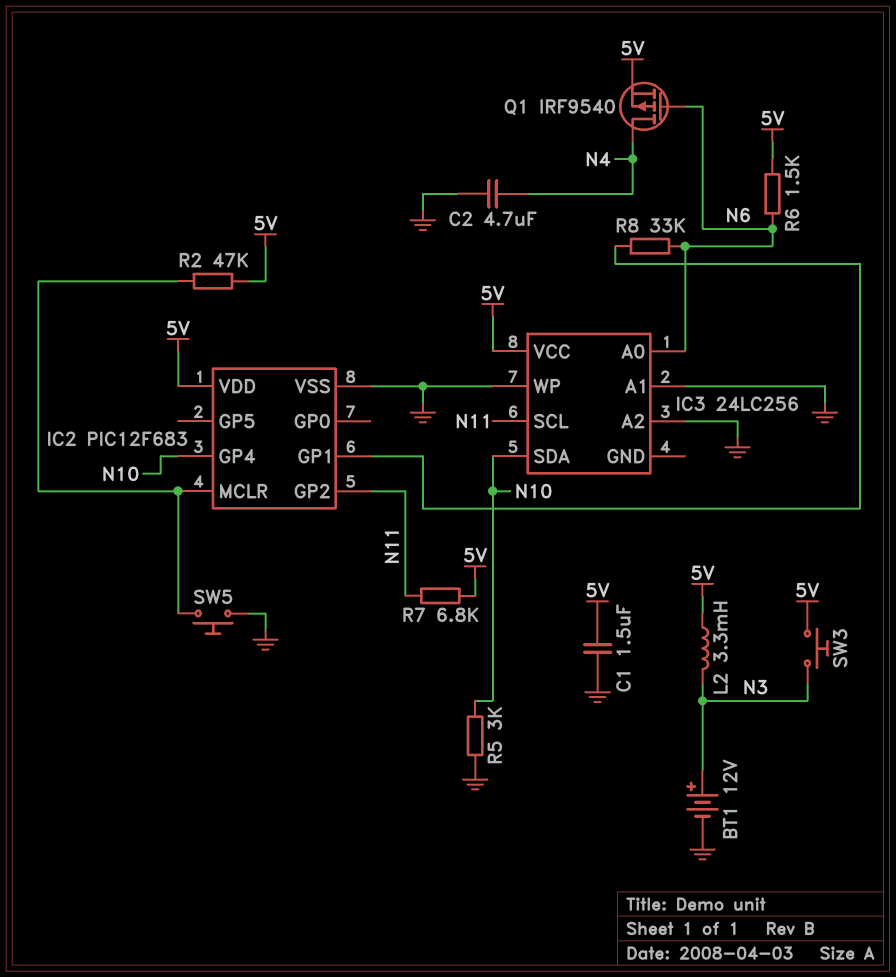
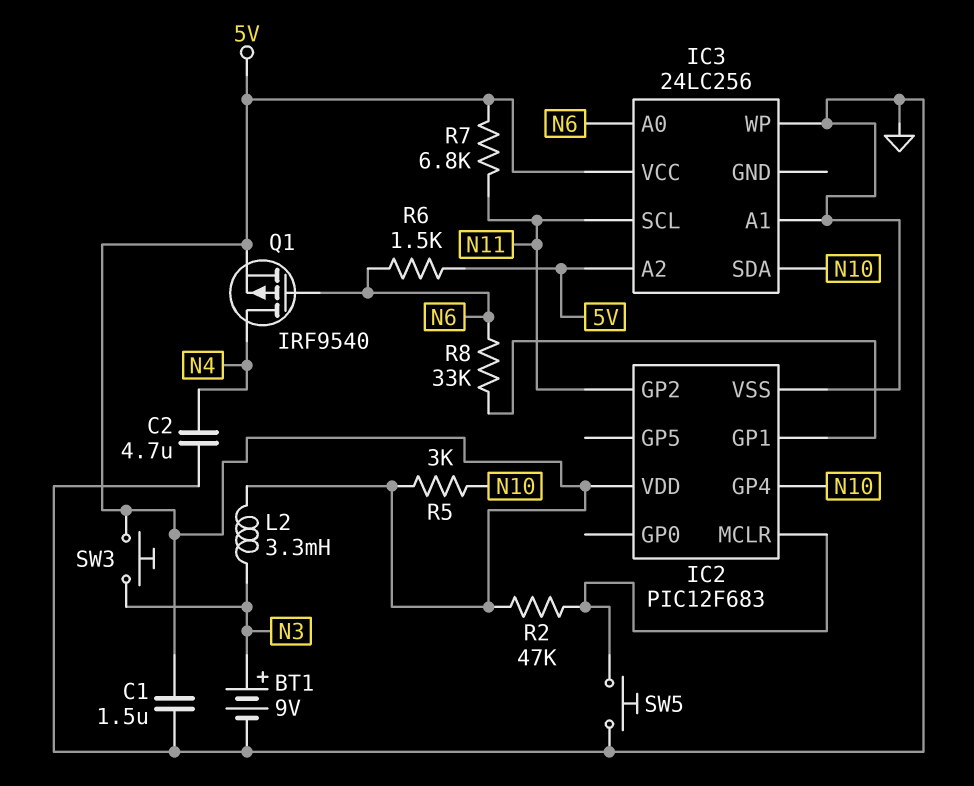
BT1: 12V (plus N3, minus GND) -> 9V (plus N3, minus GND)
IC3 pin A2: GND -> 5V
R5: 3k (GND, N10) -> 3k (5V, N10)

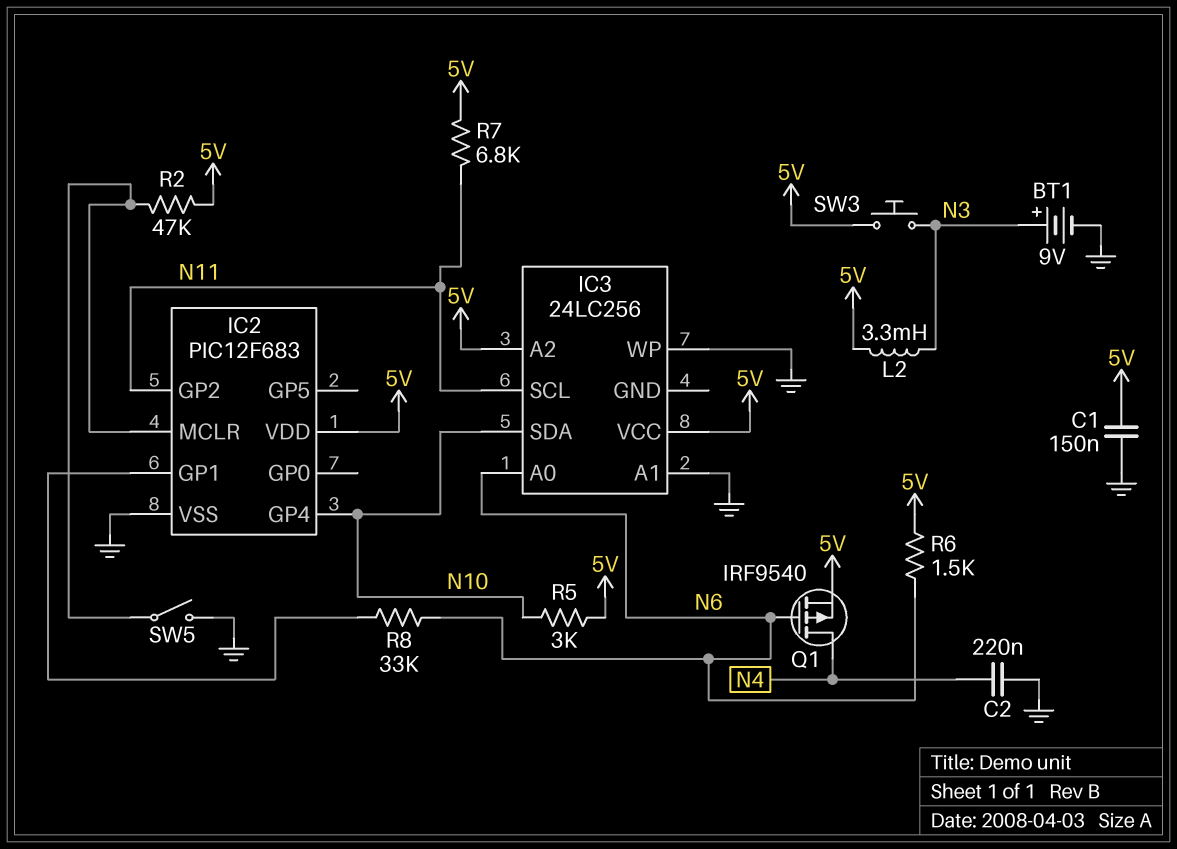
C1: 1.5uF (5V, GND) -> 150nF (5V, GND)
C2: 4.7uF (GND, N4) -> 220nF (GND, N4)
SW5: button (GND, IC2/MCLR) -> switch (GND, IC2/MCLR)

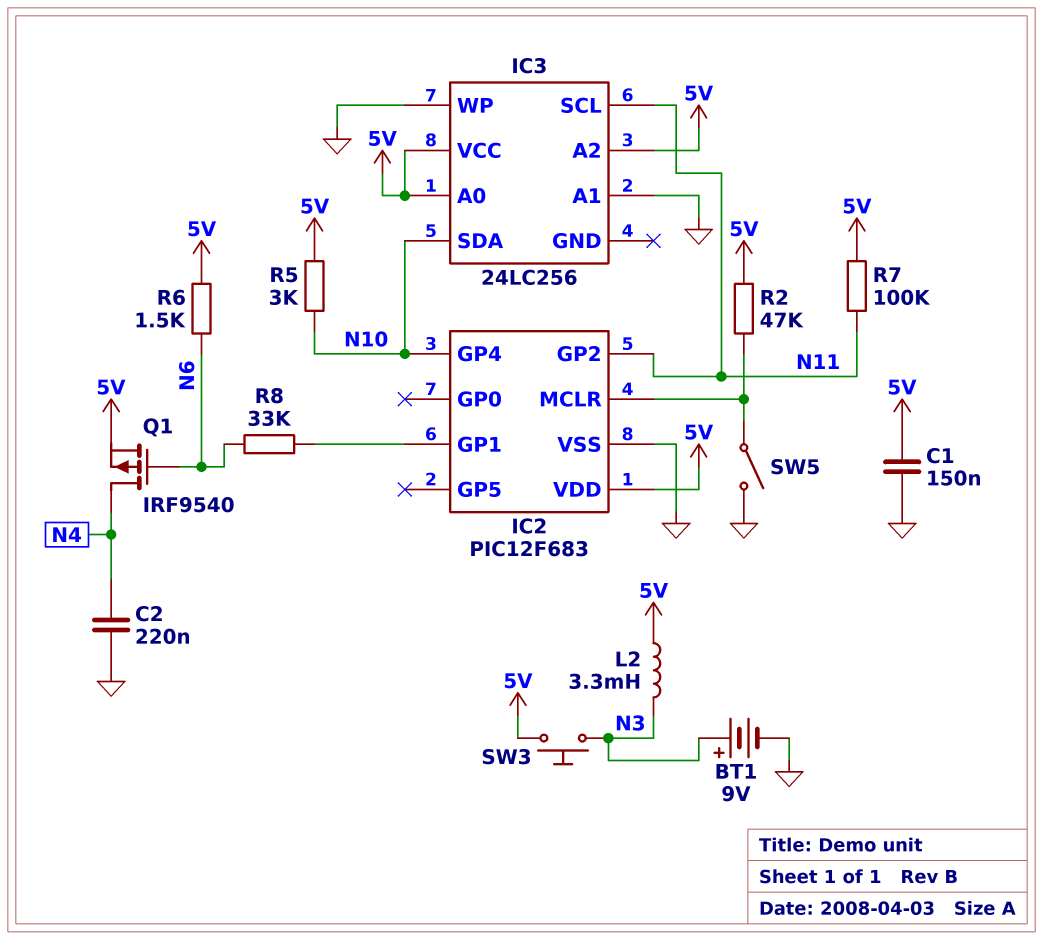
IC3 pin A0: N6 -> 5V
R7: 6.8k (5V, N11) -> 100k (5V, N11)

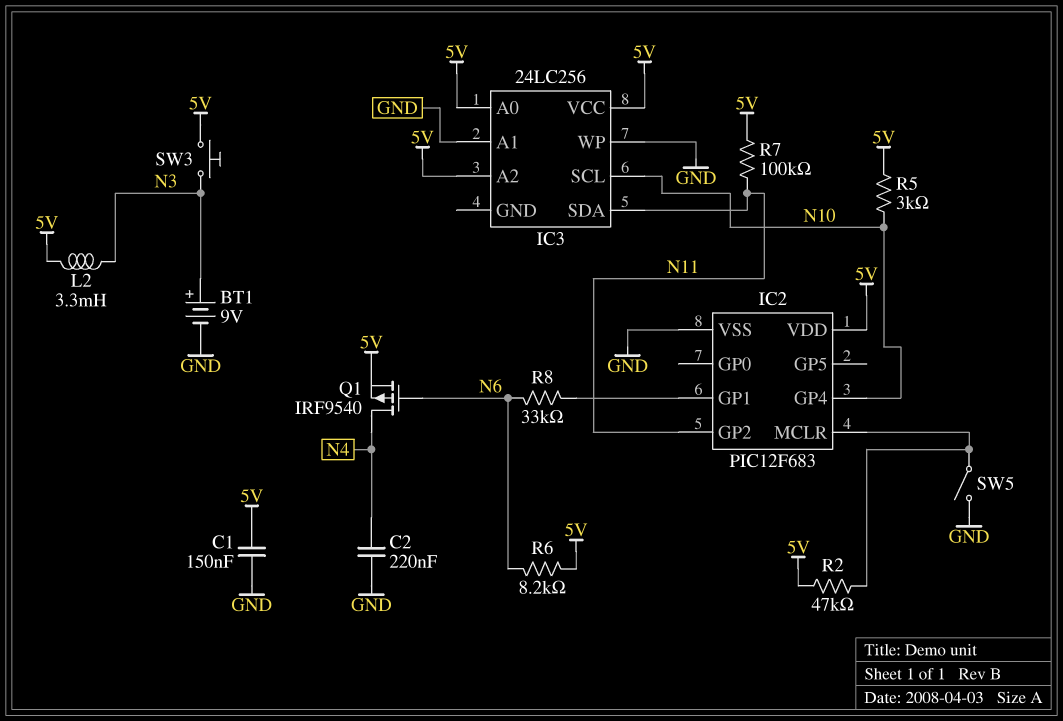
IC3 pin SCL: N11 -> N10
IC3 pin SDA: N10 -> N11
R6: 1.5k (5V, N6) -> 8.2k (5V, N6)

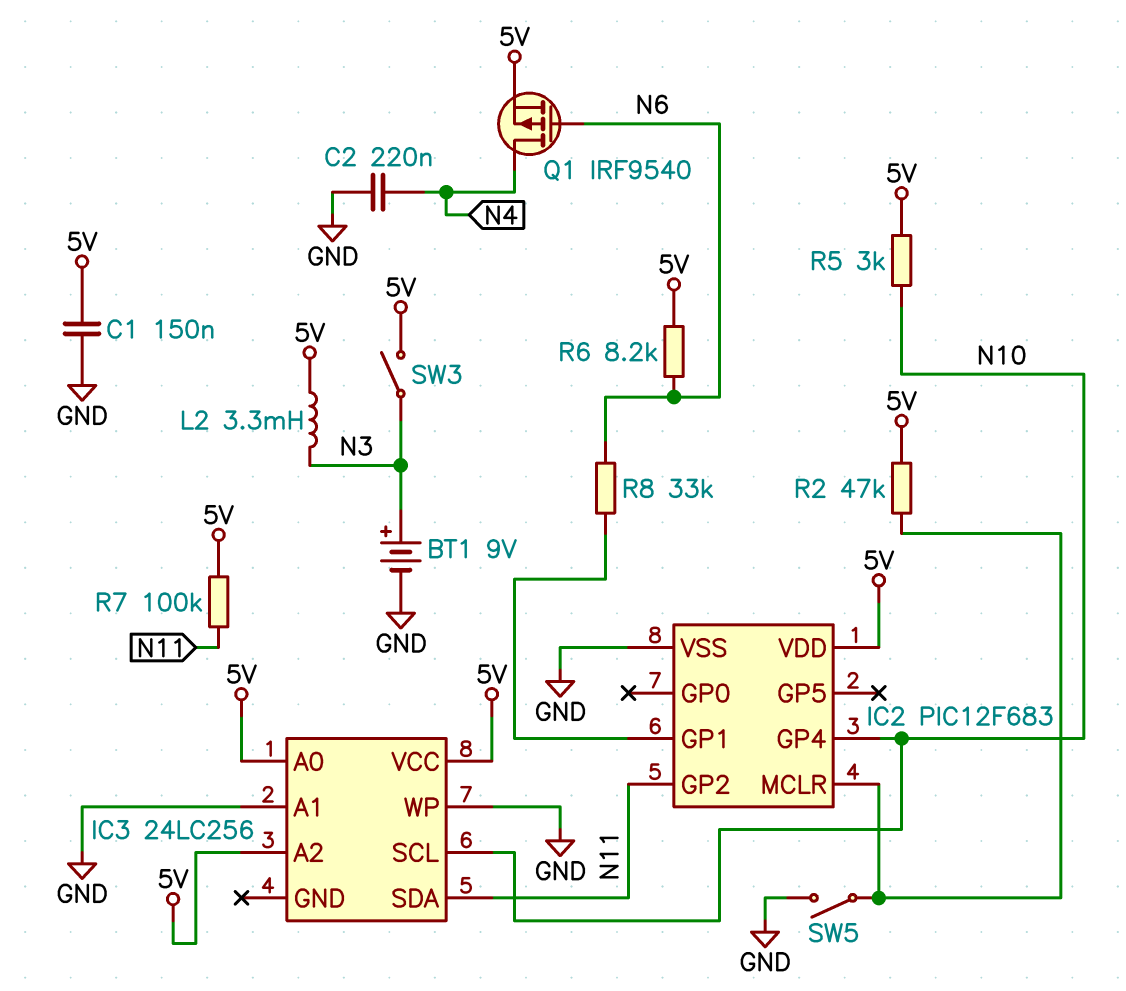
SW3: button (5V, N3) -> switch (5V, N3)

